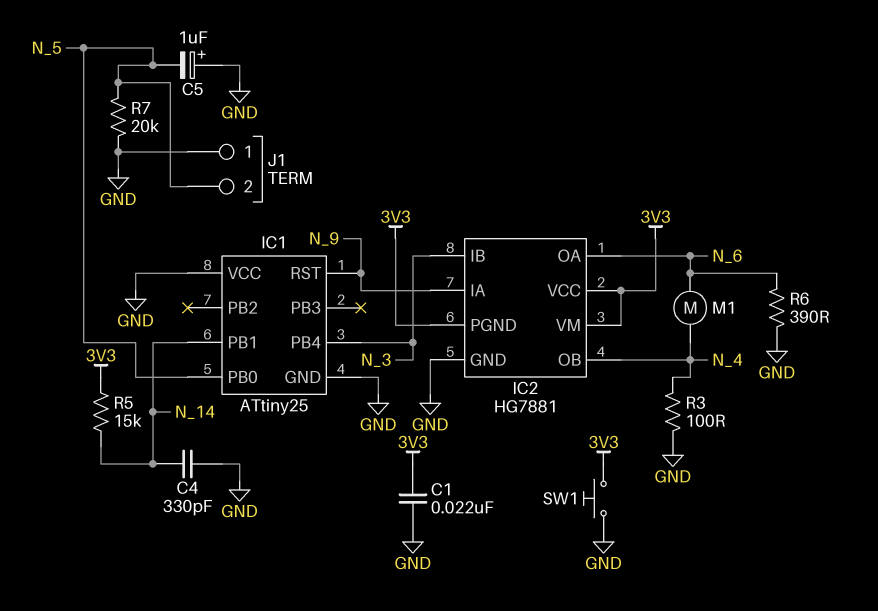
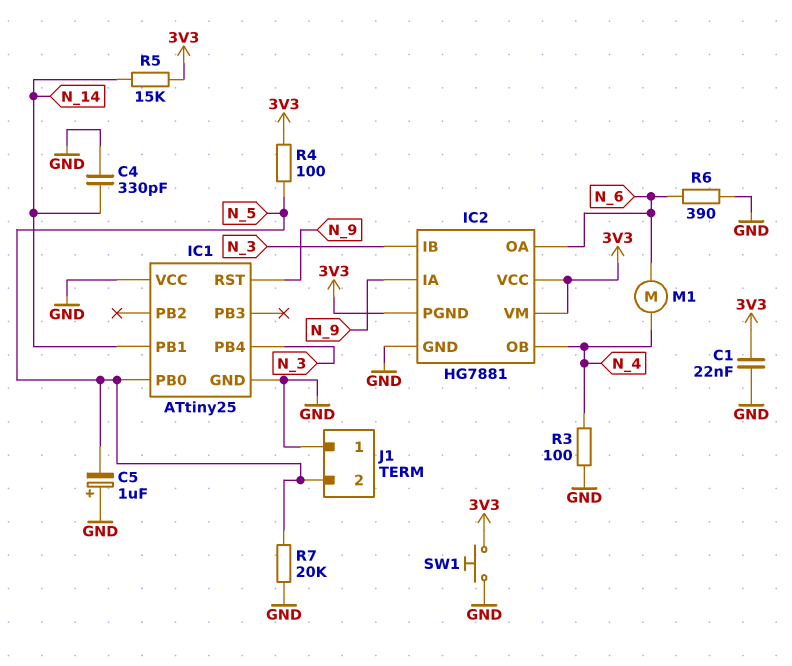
R4: none -> 100 (3V3, N_5)

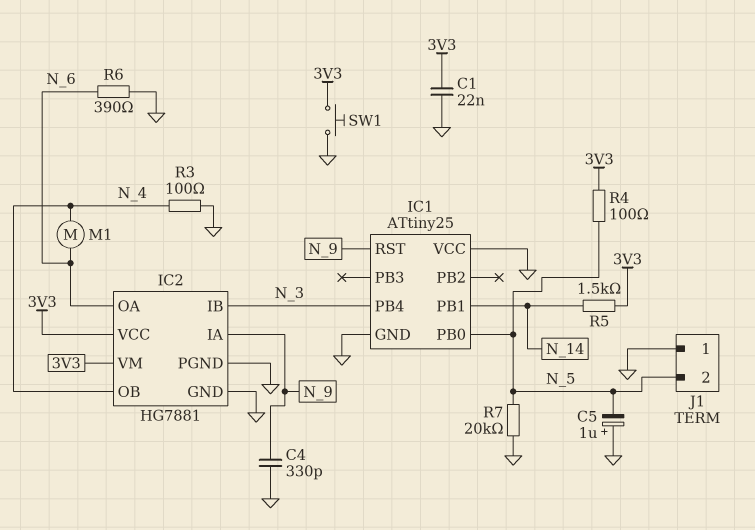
C4: 330pF (GND, N_14) -> 330pF (GND, N_9)
IC2 pin PGND: 3V3 -> GND
R5: 15k (3V3, N_14) -> 1.5k (3V3, N_14)

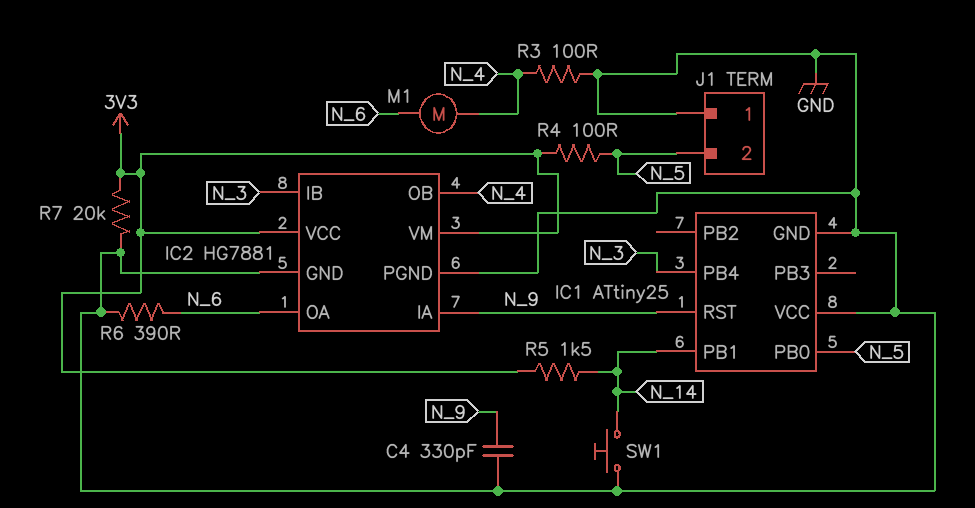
C1: 22nF (3V3, GND) -> none
C5: 1uF (plus GND, minus N_5) -> none
R7: 20k (GND, N_5) -> 20k (3V3, GND)
SW1: button (3V3, GND) -> button (GND, N_14)

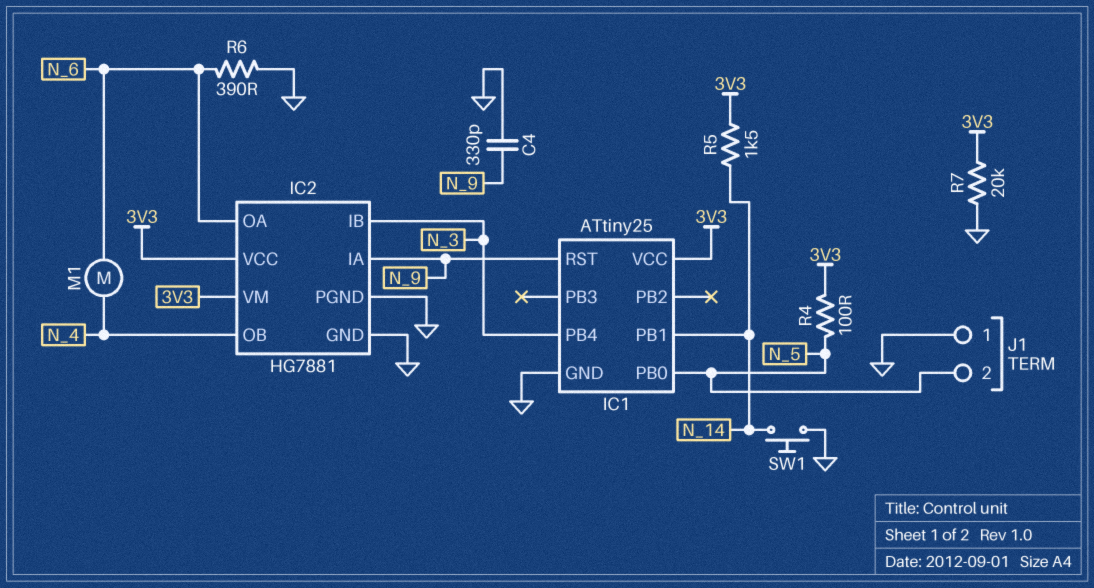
IC1 pin VCC: GND -> 3V3
R3: 100 (GND, N_4) -> none

